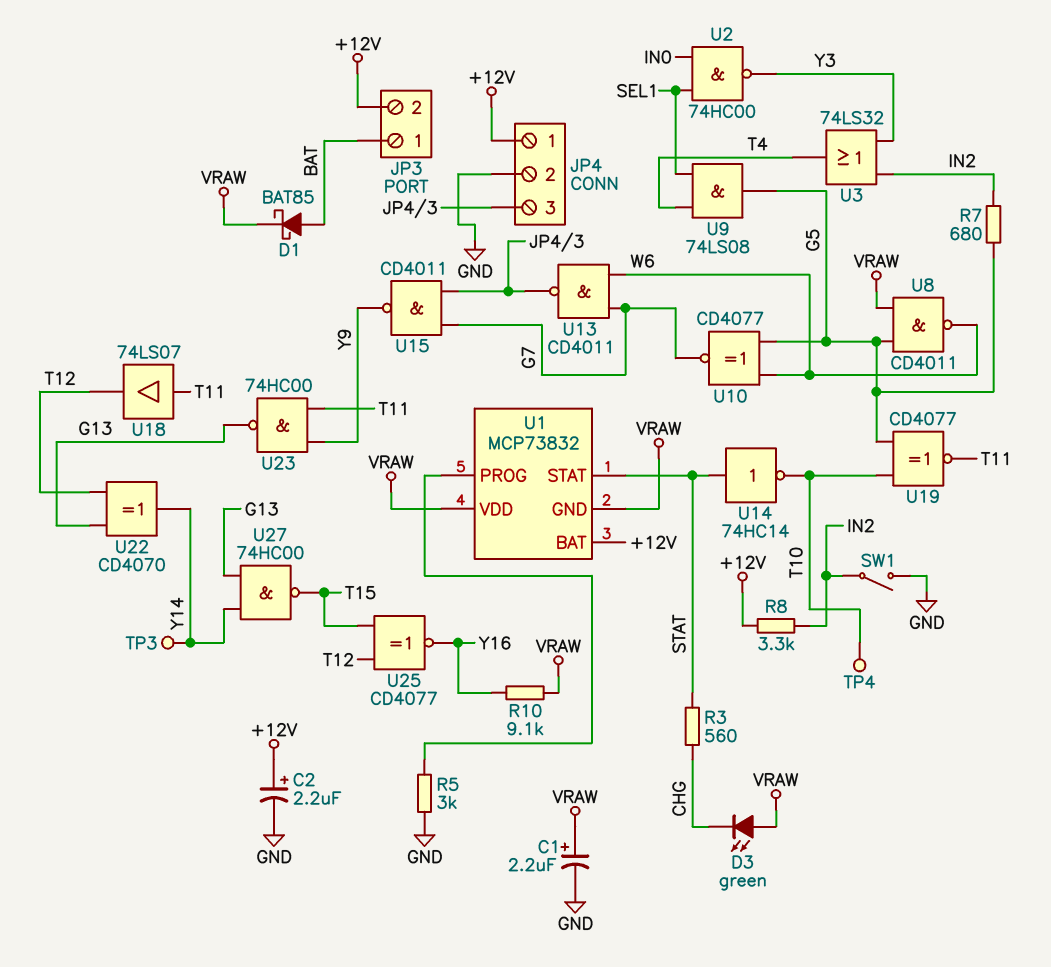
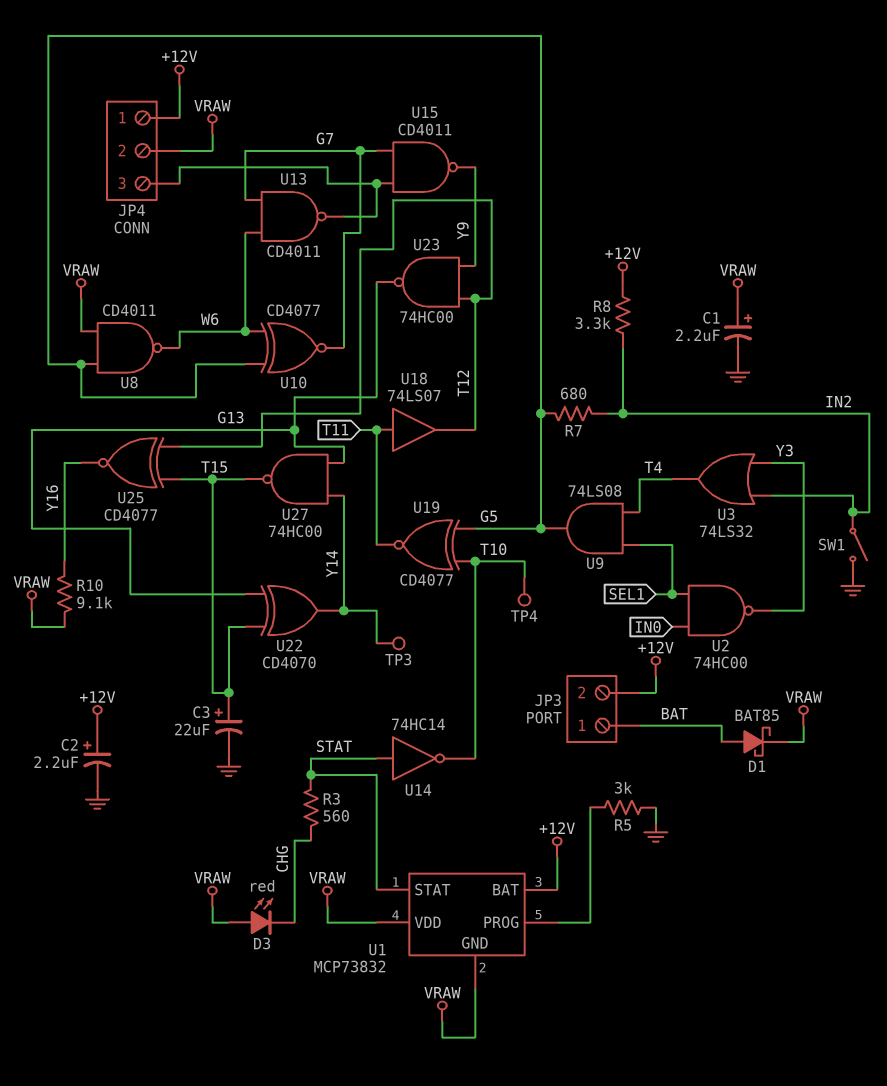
C3: none -> 22uF (plus T15, minus GND)
D3: LED green (A VRAW, K CHG) -> LED red (A VRAW, K CHG)
JP4 pin 2: GND -> VRAW
U22: XOR CD4070 (in G13, in T12, out Y14) -> XOR CD4070 (in G13, in T15, out Y14)
U23: NAND 74HC00 (in T11, in Y9, out G13) -> NAND 74HC00 (in T12, in Y9, out G13)

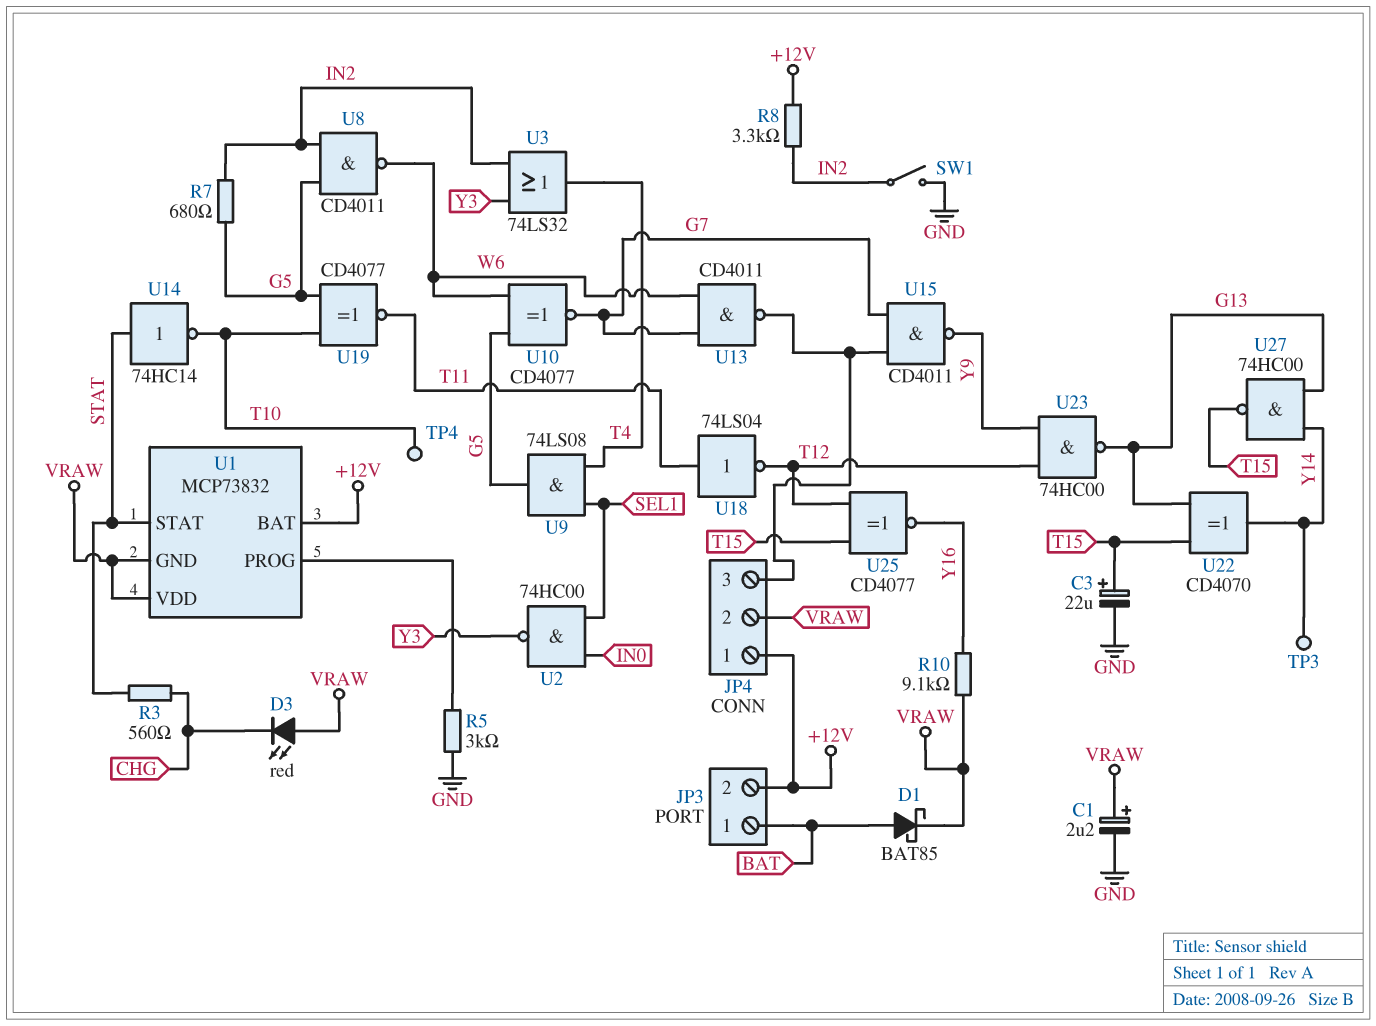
C2: 2.2uF (plus +12V, minus GND) -> none
U8: NAND CD4011 (in G5, in VRAW, out W6) -> NAND CD4011 (in G5, in IN2, out W6)
U18: buffer 74LS07 (in T11, out T12) -> NOT 74LS04 (in T11, out T12)

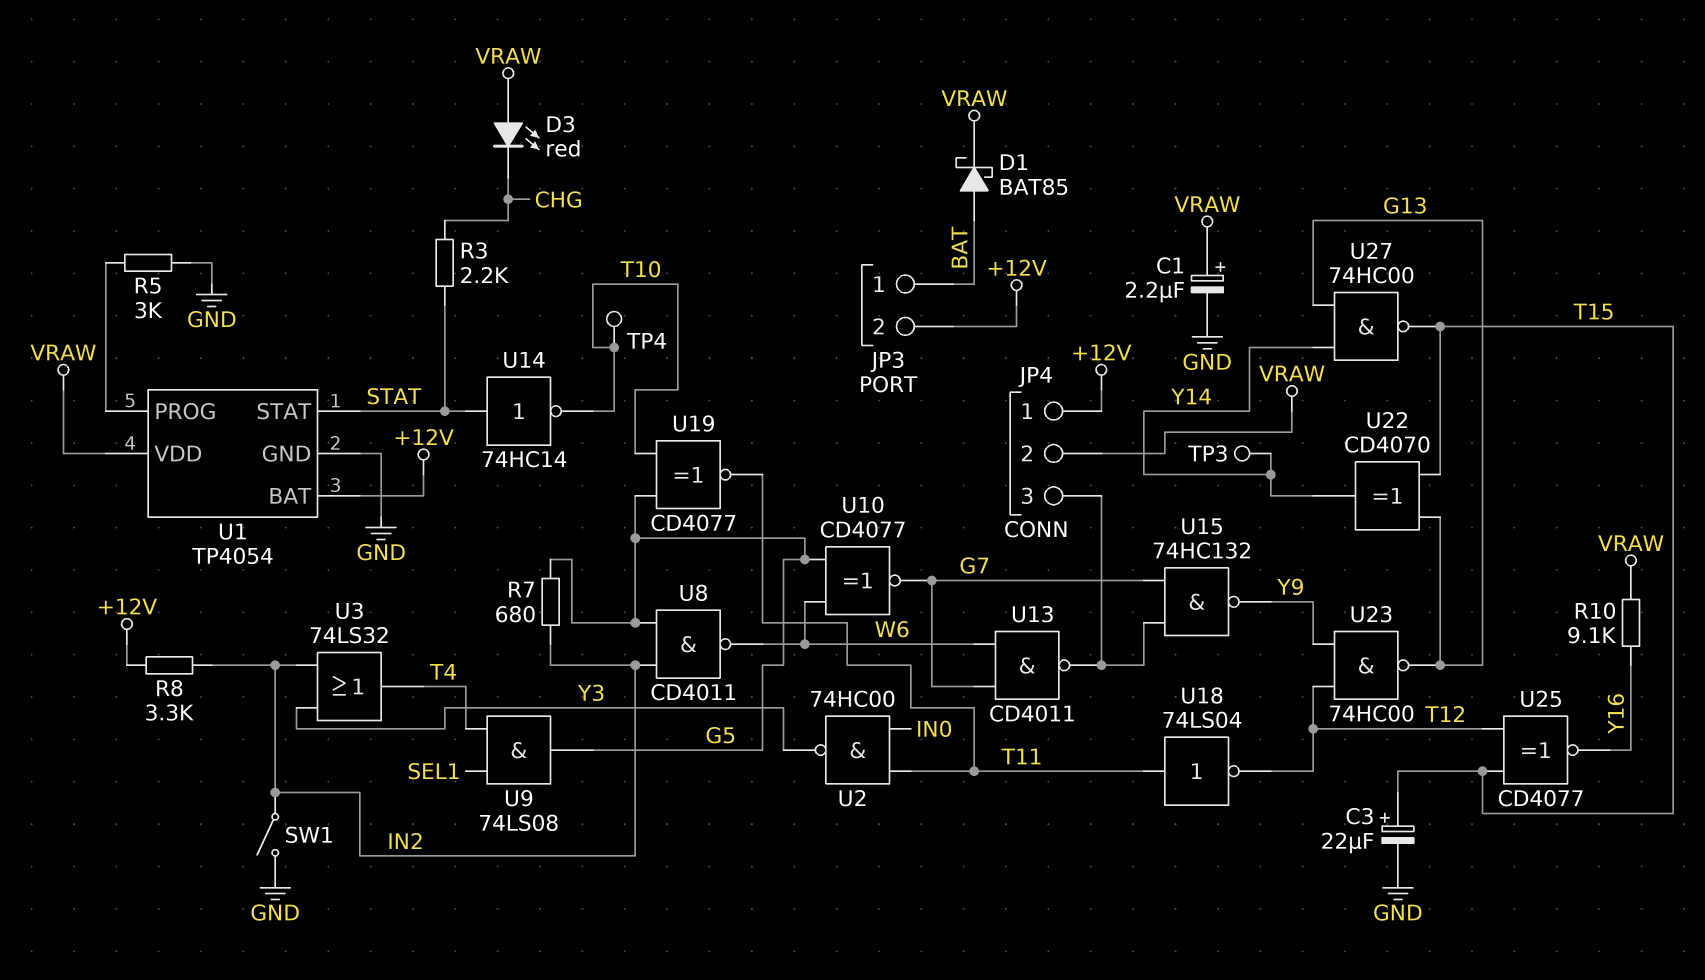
R3: 560 (CHG, STAT) -> 2.2k (CHG, STAT)
U1: MCP73832 -> TP4054
U1 pin GND: VRAW -> GND
U2: NAND 74HC00 (in IN0, in SEL1, out Y3) -> NAND 74HC00 (in IN0, in T11, out Y3)
U15: NAND CD4011 (in G7, in JP4/3, out Y9) -> NAND 74HC132 (in G7, in JP4/3, out Y9)

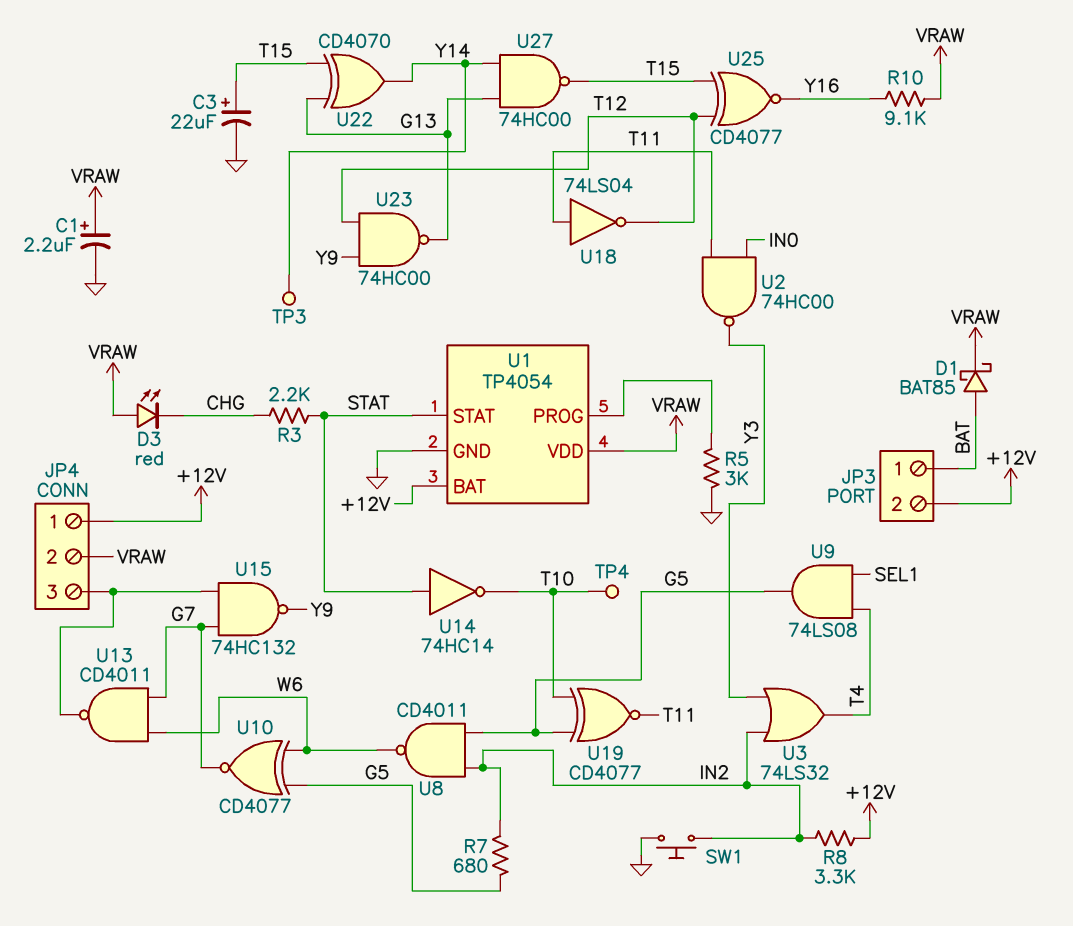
SW1: switch (GND, IN2) -> button (GND, IN2)

